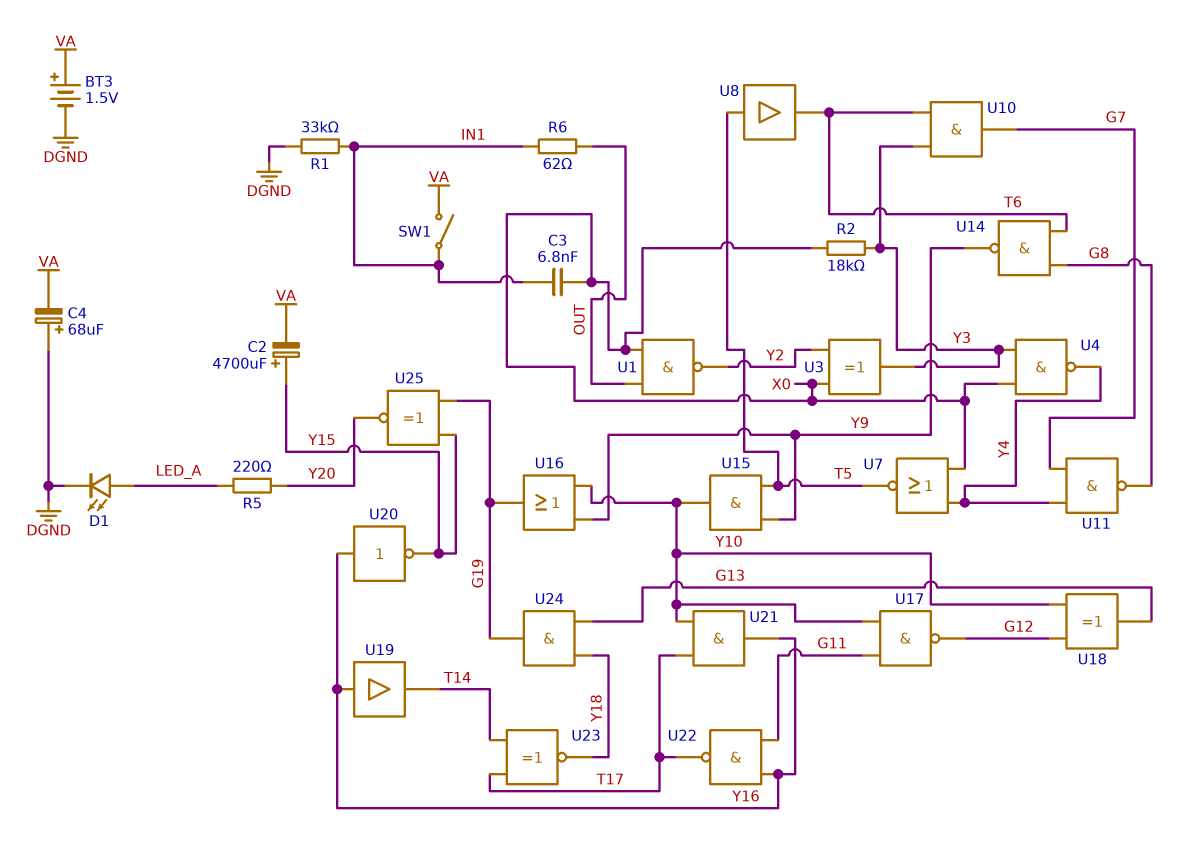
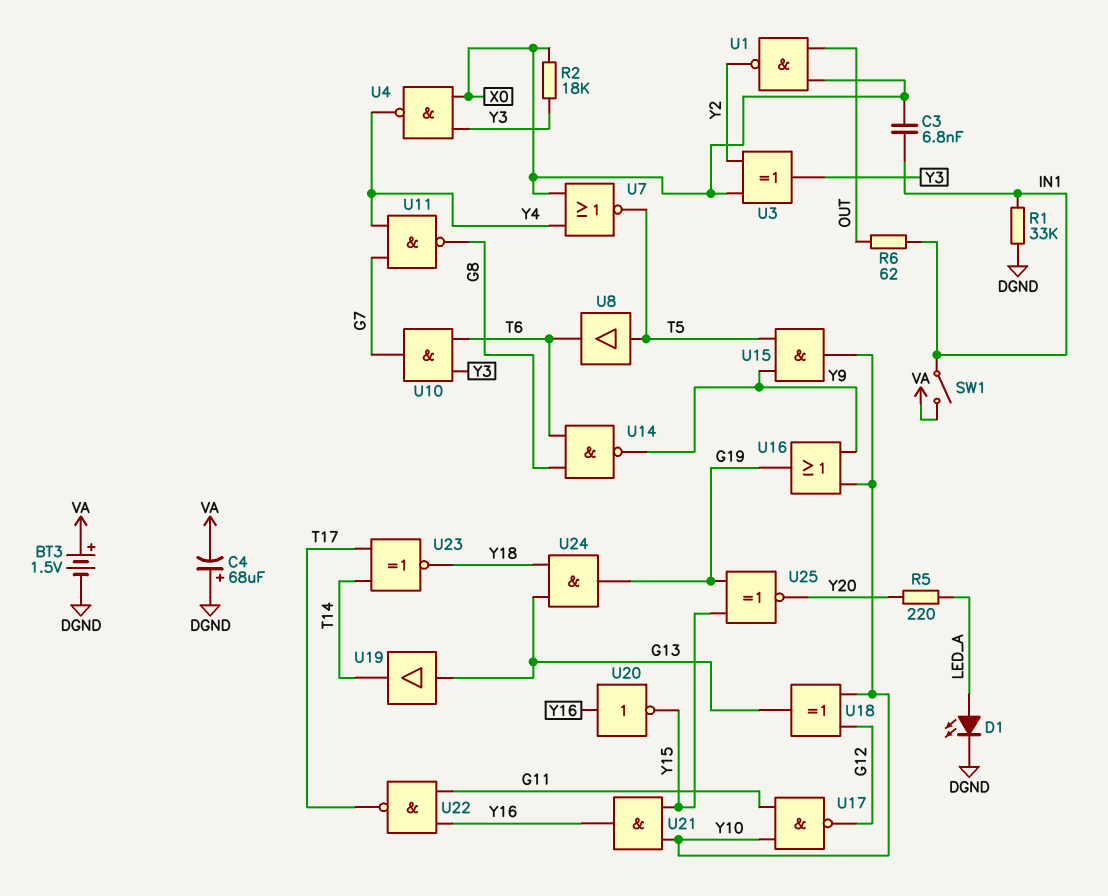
C2: 4700uF (plus Y15, minus VA) -> none
U19: buffer (in Y16, out T14) -> buffer (in G13, out T14)
U21: AND (in T17, in Y10, out Y16) -> AND (in Y10, in Y15, out Y16)

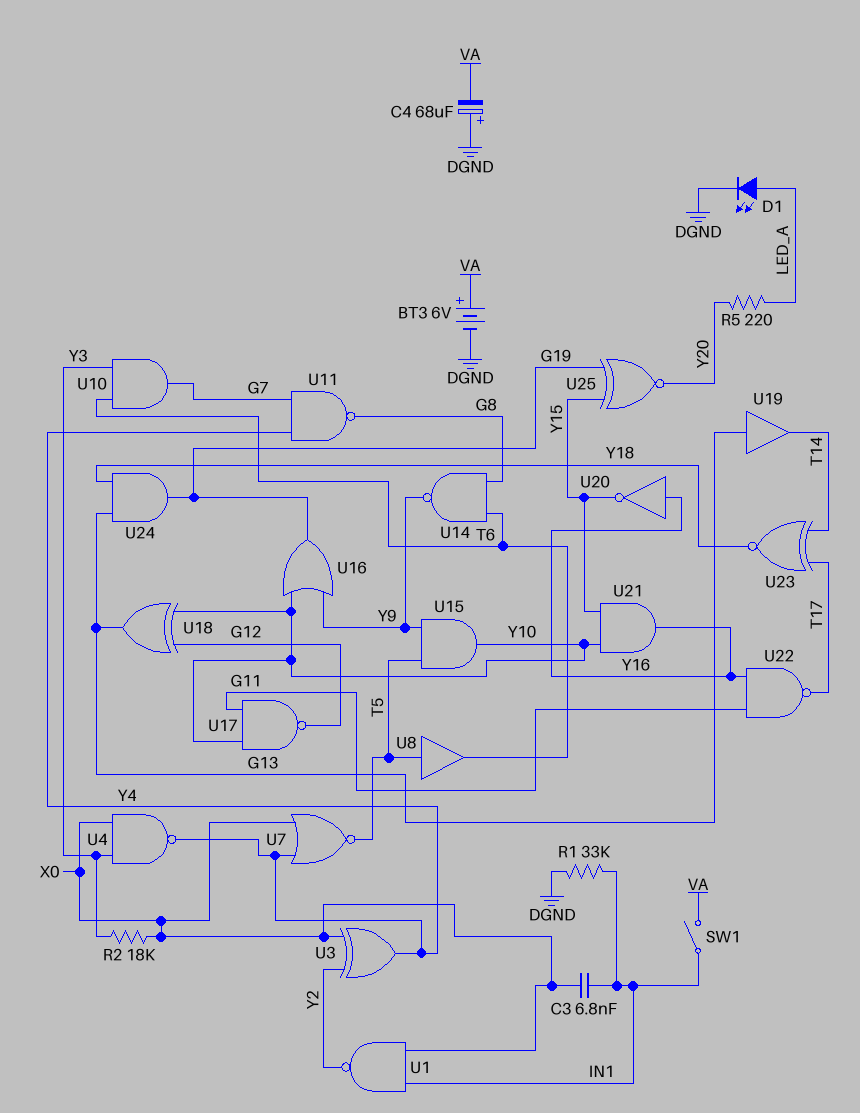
BT3: 1.5V (plus VA, minus DGND) -> 6V (plus VA, minus DGND)
R6: 62 (IN1, OUT) -> none
U1: NAND (in OUT, in X0, out Y2) -> NAND (in IN1, in X0, out Y2)
U3: XOR (in X0, in Y2, out Y3) -> XOR (in X0, in Y2, out Y4)

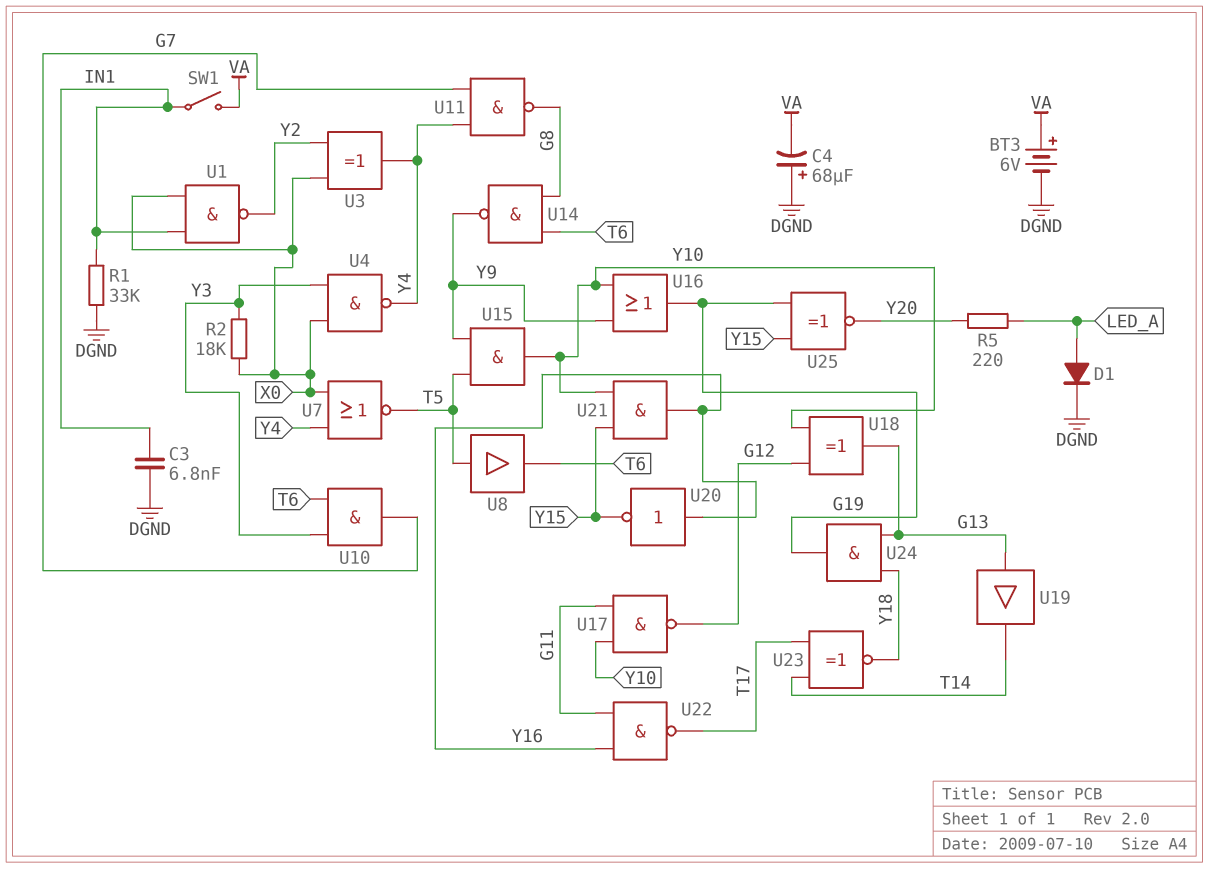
C3: 6.8nF (IN1, X0) -> 6.8nF (DGND, IN1)
D1: LED (A LED_A, K DGND) -> diode (A LED_A, K DGND)

